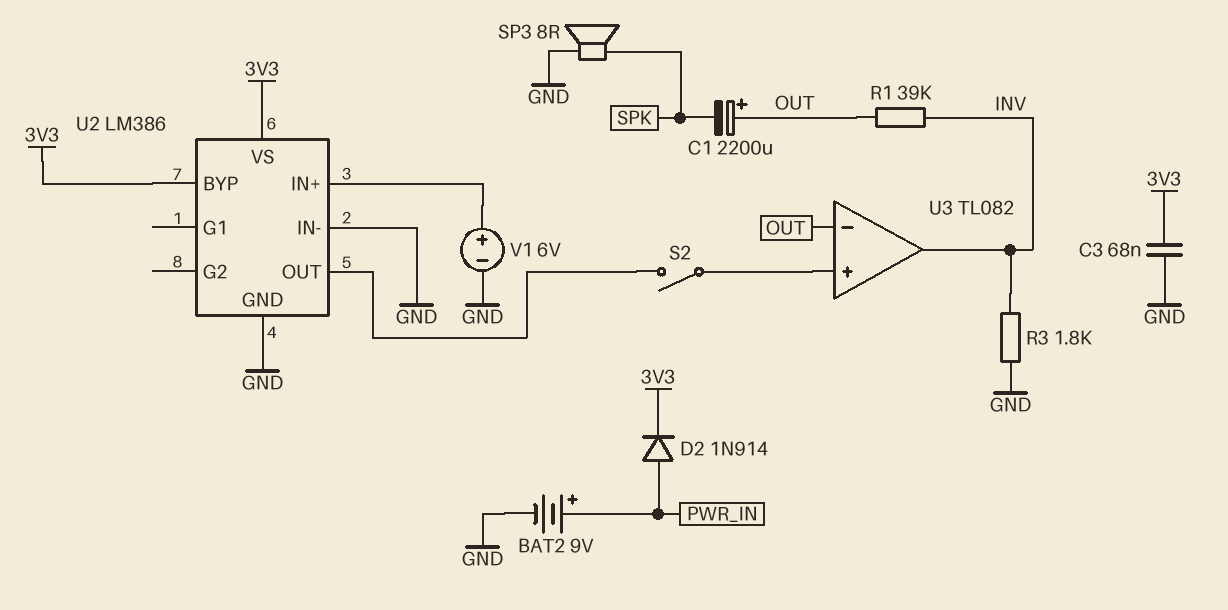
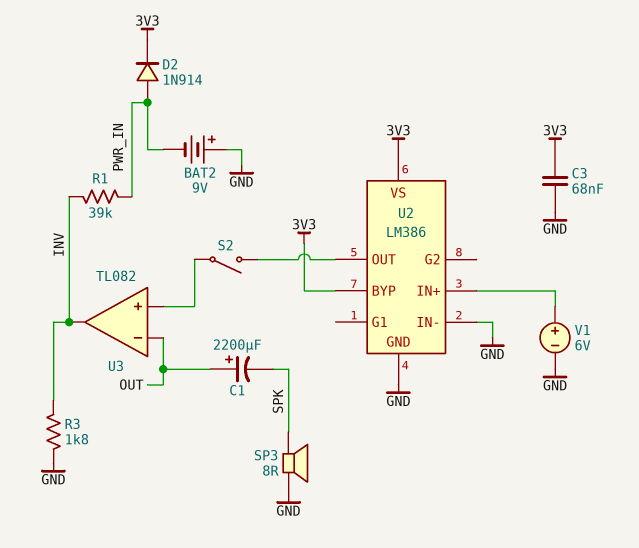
BAT2: 9V (plus PWR_IN, minus GND) -> 9V (plus GND, minus PWR_IN)
R1: 39k (INV, OUT) -> 39k (INV, PWR_IN)

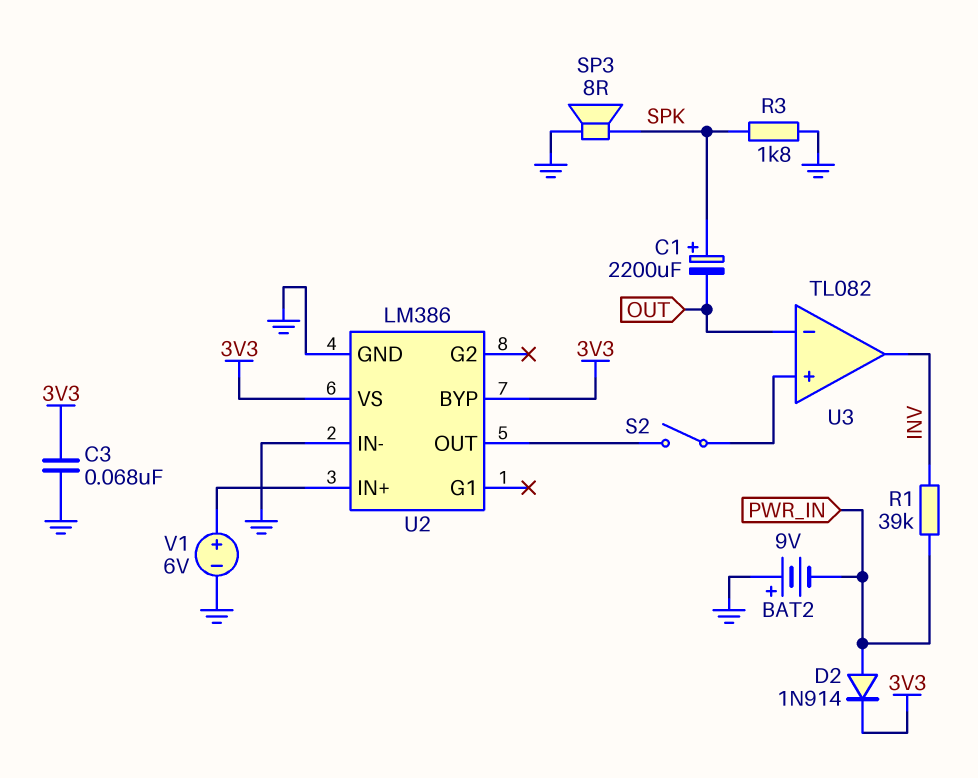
C1: 2200uF (plus OUT, minus SPK) -> 2200uF (plus SPK, minus OUT)
R3: 1.8k (GND, INV) -> 1.8k (GND, SPK)

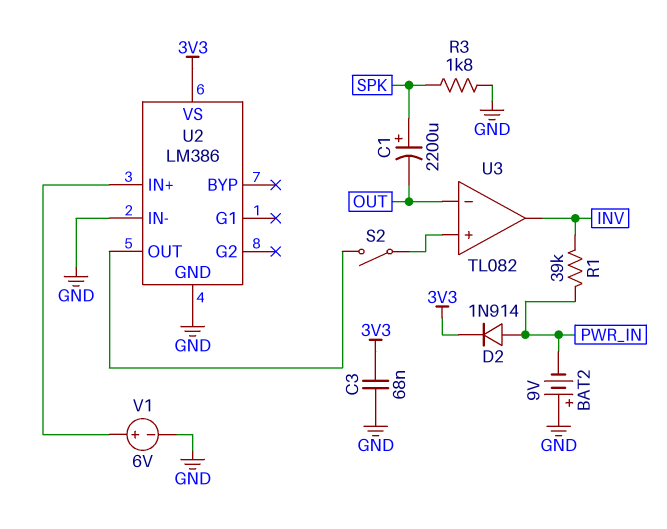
SP3: speaker 8R (GND, SPK) -> none
U2 pin BYP: 3V3 -> none

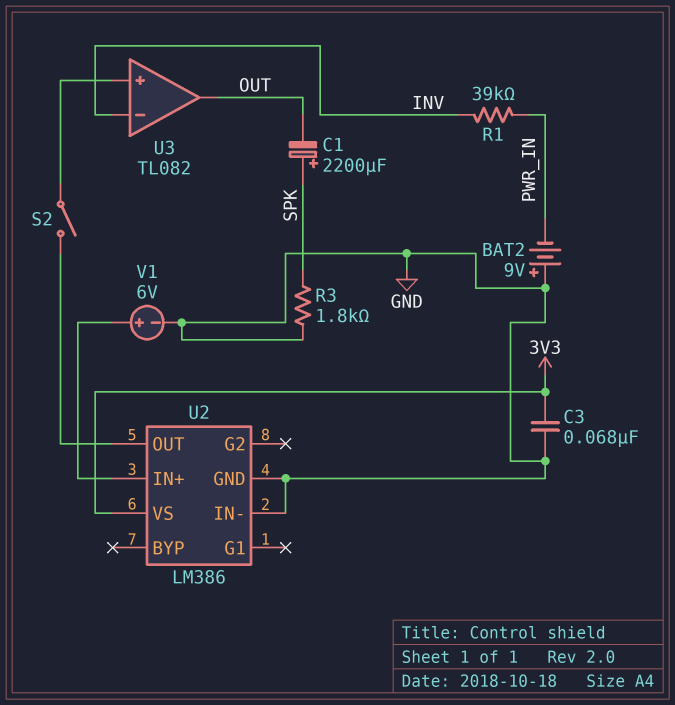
D2: diode 1N914 (A PWR_IN, K 3V3) -> none
U3 pin in-: OUT -> INV
U3 pin out: INV -> OUT

